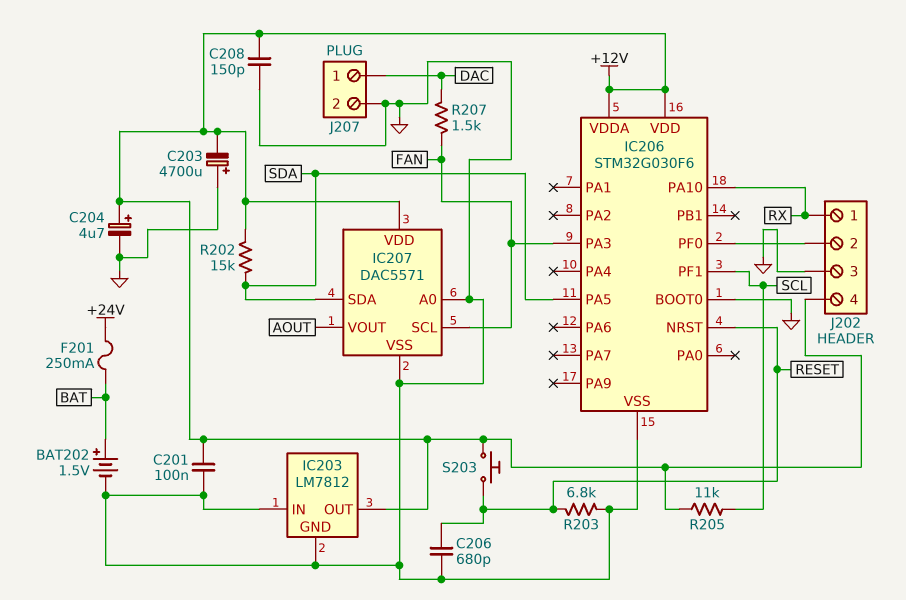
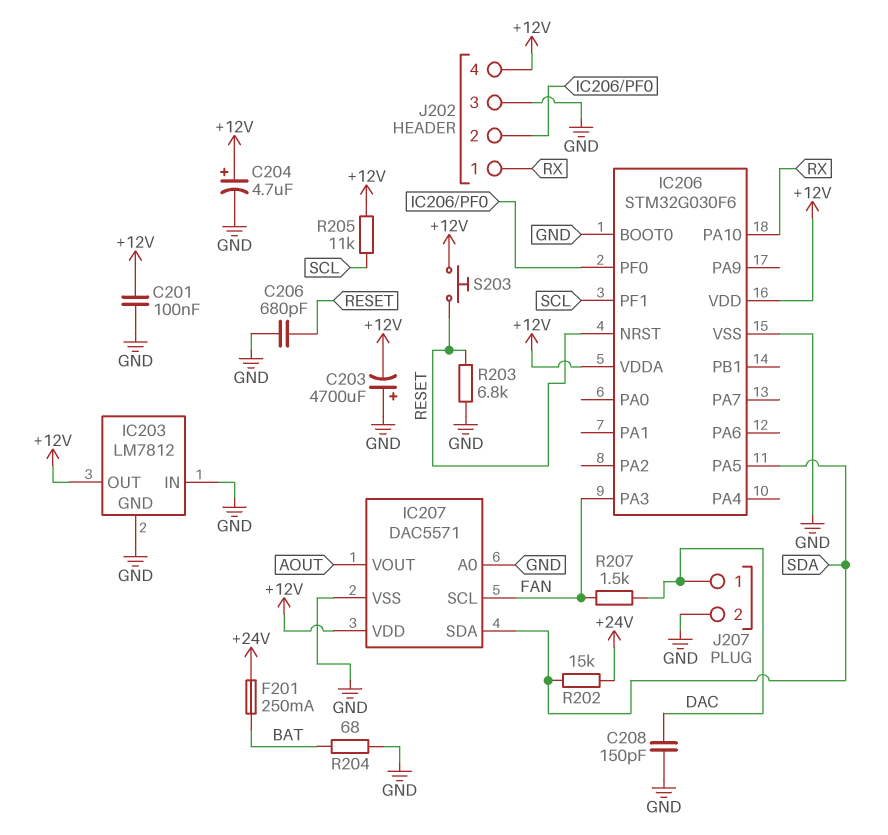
BAT202: 1.5V (plus BAT, minus GND) -> none
C208: 150pF (+12V, GND) -> 150pF (DAC, GND)
R202: 15k (+12V, SDA) -> 15k (+24V, SDA)
R204: none -> 68 (BAT, GND)

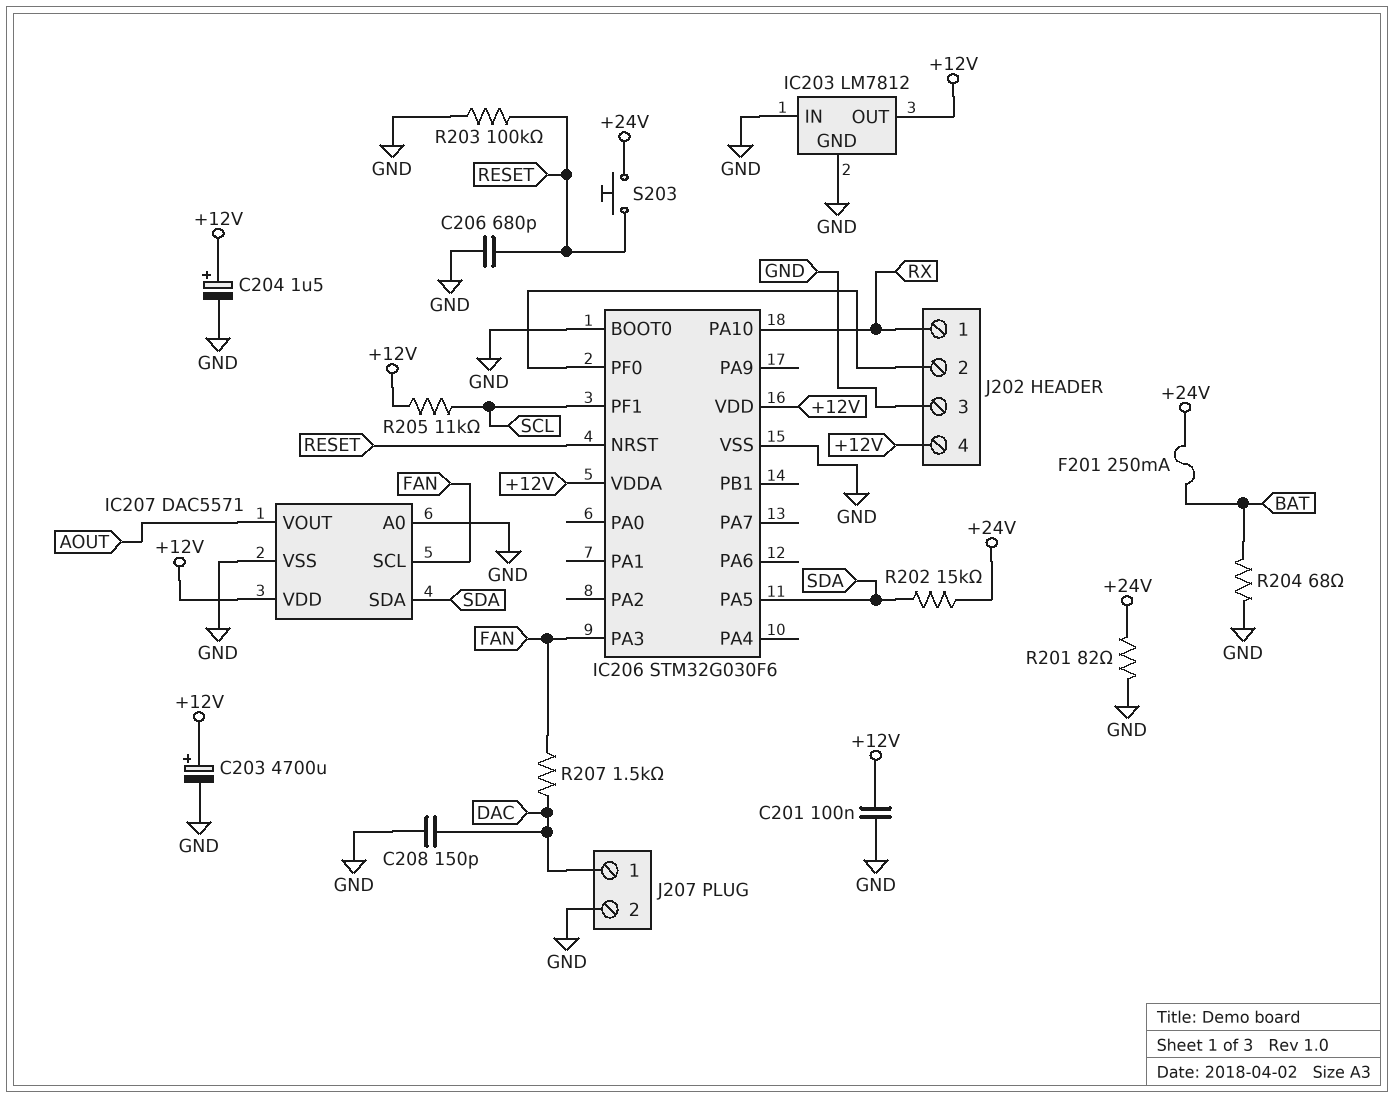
C203: 4700uF (plus GND, minus +12V) -> 4700uF (plus +12V, minus GND)
C204: 4.7uF (plus +12V, minus GND) -> 1.5uF (plus +12V, minus GND)
R201: none -> 82 (+24V, GND)
R203: 6.8k (GND, RESET) -> 100k (GND, RESET)
S203: button (+12V, RESET) -> button (+24V, RESET)

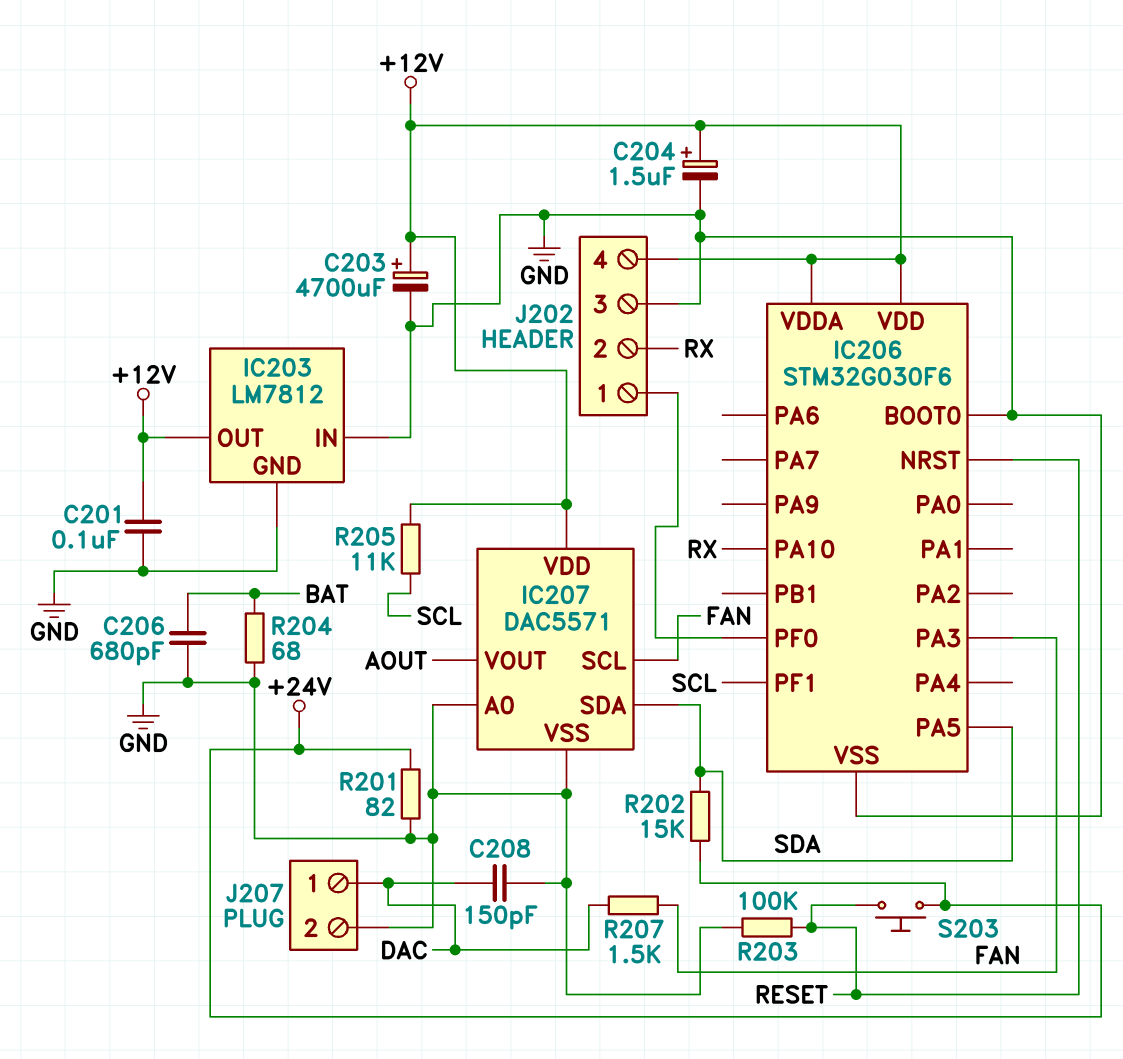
C206: 680pF (GND, RESET) -> 680pF (BAT, GND)
F201: 250mA (+24V, BAT) -> none
J202 pin 1: RX -> IC206/PF0
J202 pin 2: IC206/PF0 -> RX

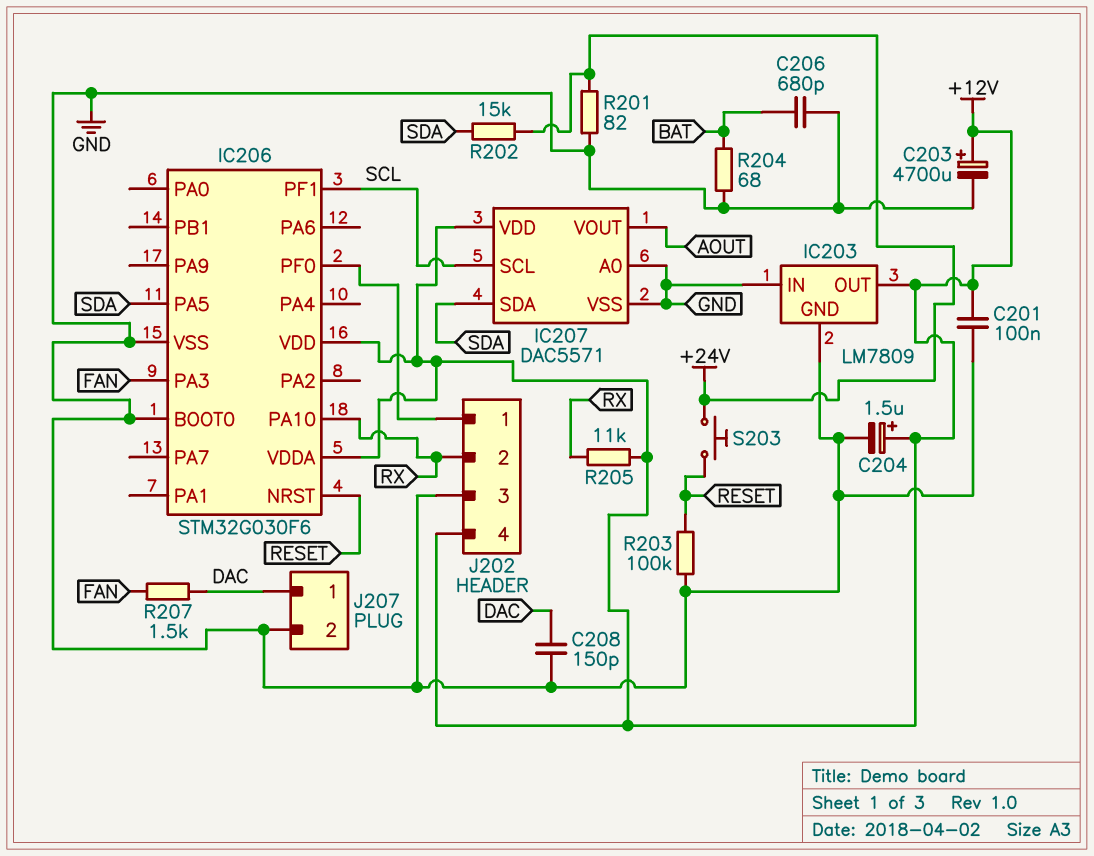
IC203: LM7812 -> LM7809
IC207 pin SCL: FAN -> SCL
R205: 11k (+12V, SCL) -> 11k (+12V, RX)

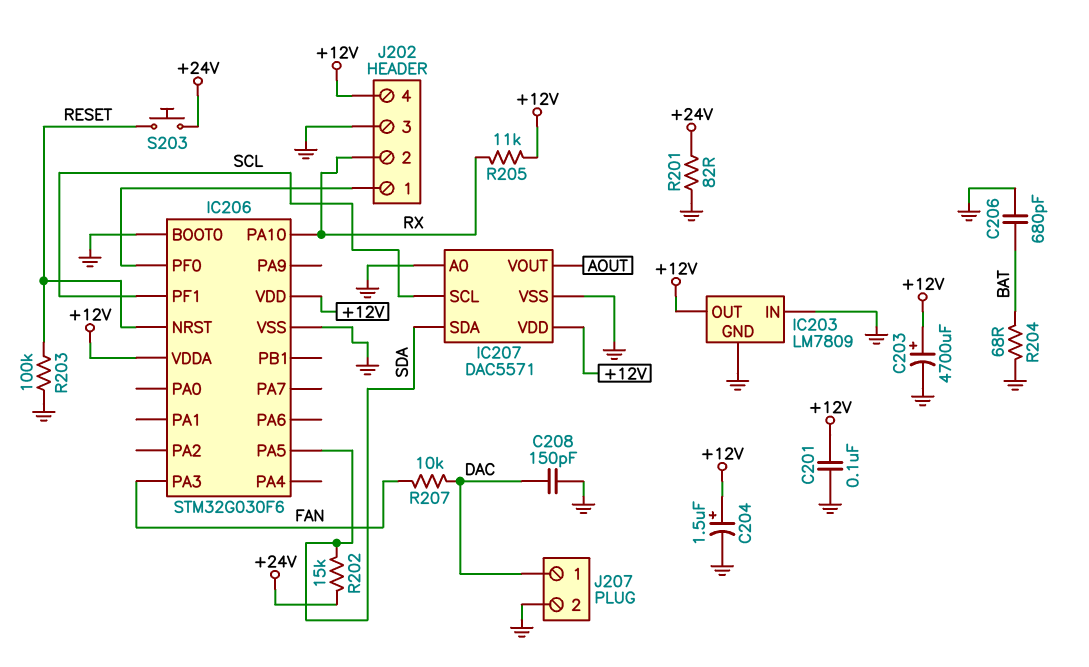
R207: 1.5k (DAC, FAN) -> 10k (DAC, FAN)

